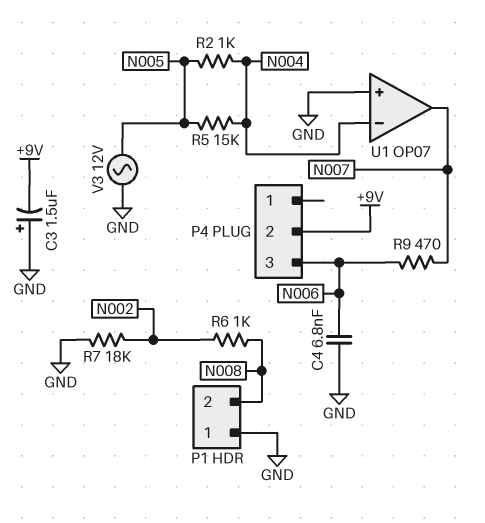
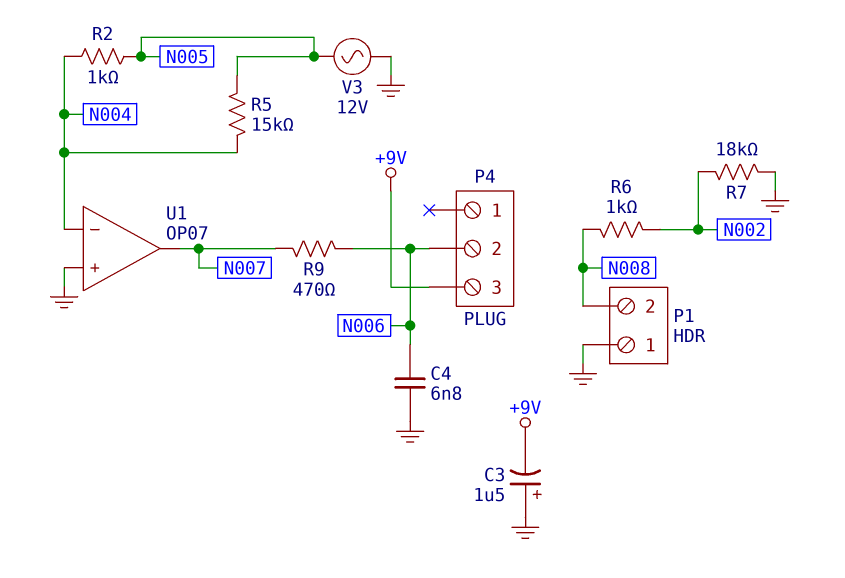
P4 pin 2: +9V -> N006
P4 pin 3: N006 -> +9V

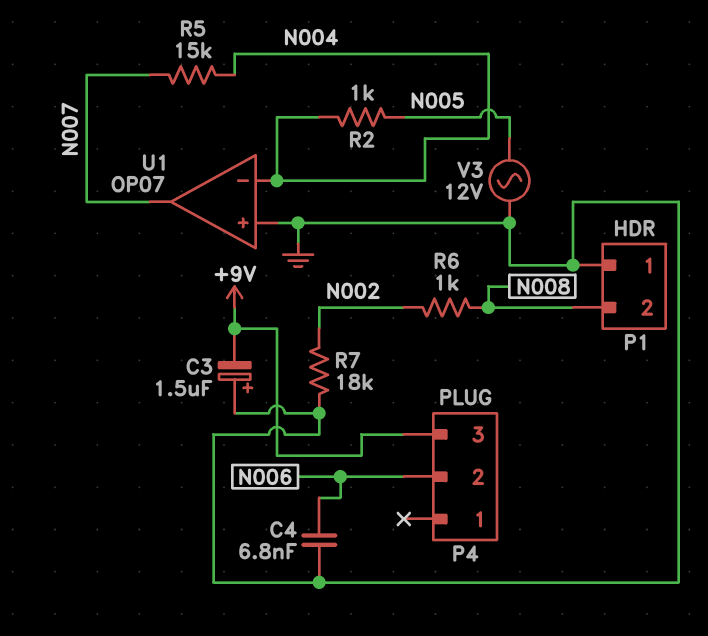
R5: 15k (N004, N005) -> 15k (N004, N007)
R9: 470 (N006, N007) -> none

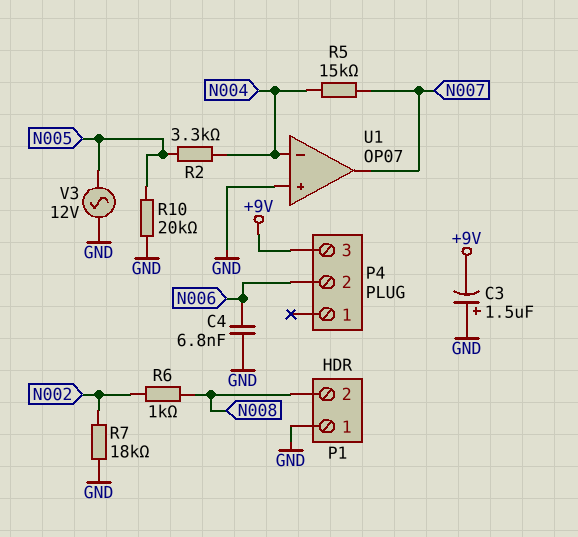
R2: 1k (N004, N005) -> 3.3k (N004, N005)
R10: none -> 20k (GND, N005)

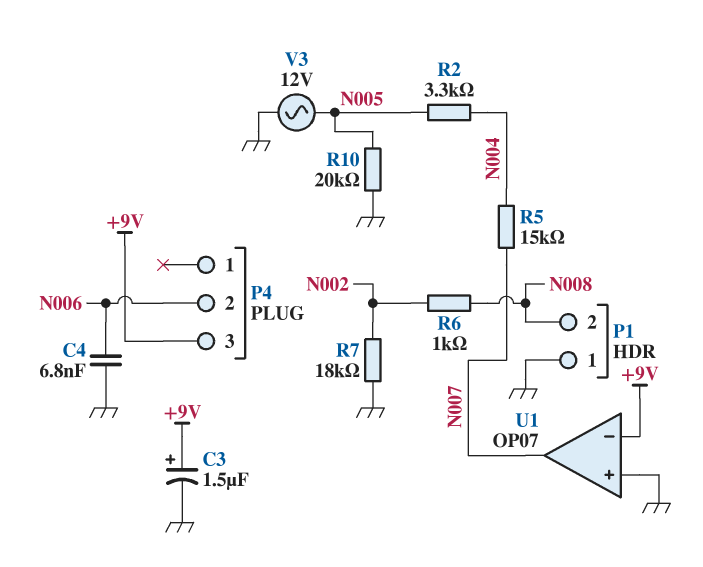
C3: 1.5uF (plus GND, minus +9V) -> 1.5uF (plus +9V, minus GND)
U1 pin in-: N004 -> +9V

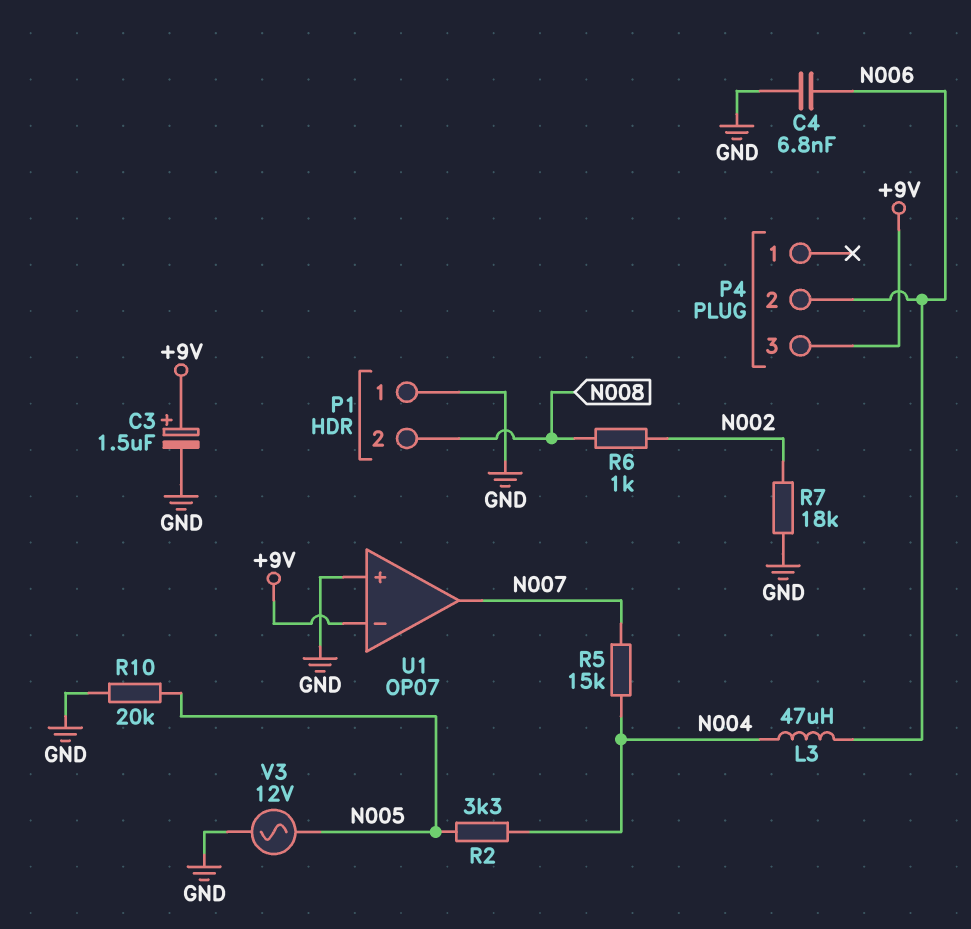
L3: none -> 47uH (N004, N006)

